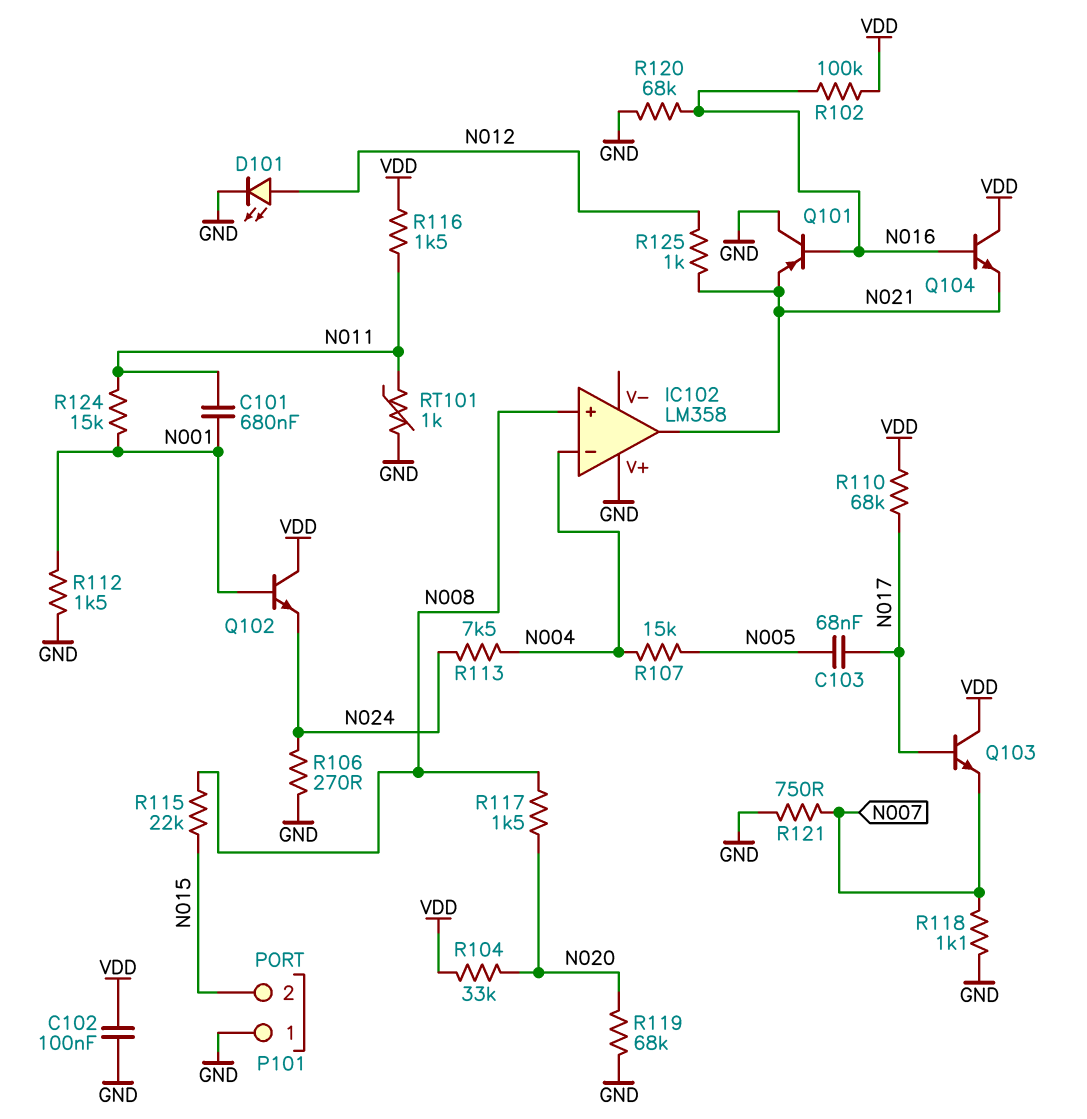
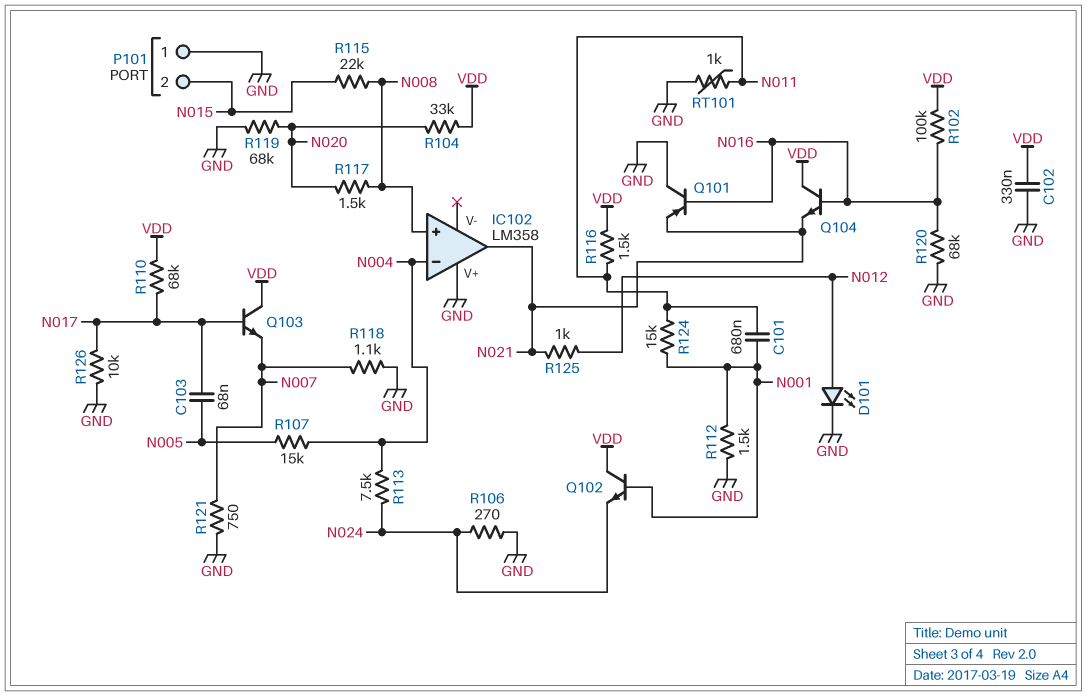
C102: 100nF (GND, VDD) -> 330nF (GND, VDD)
R126: none -> 10k (GND, N017)

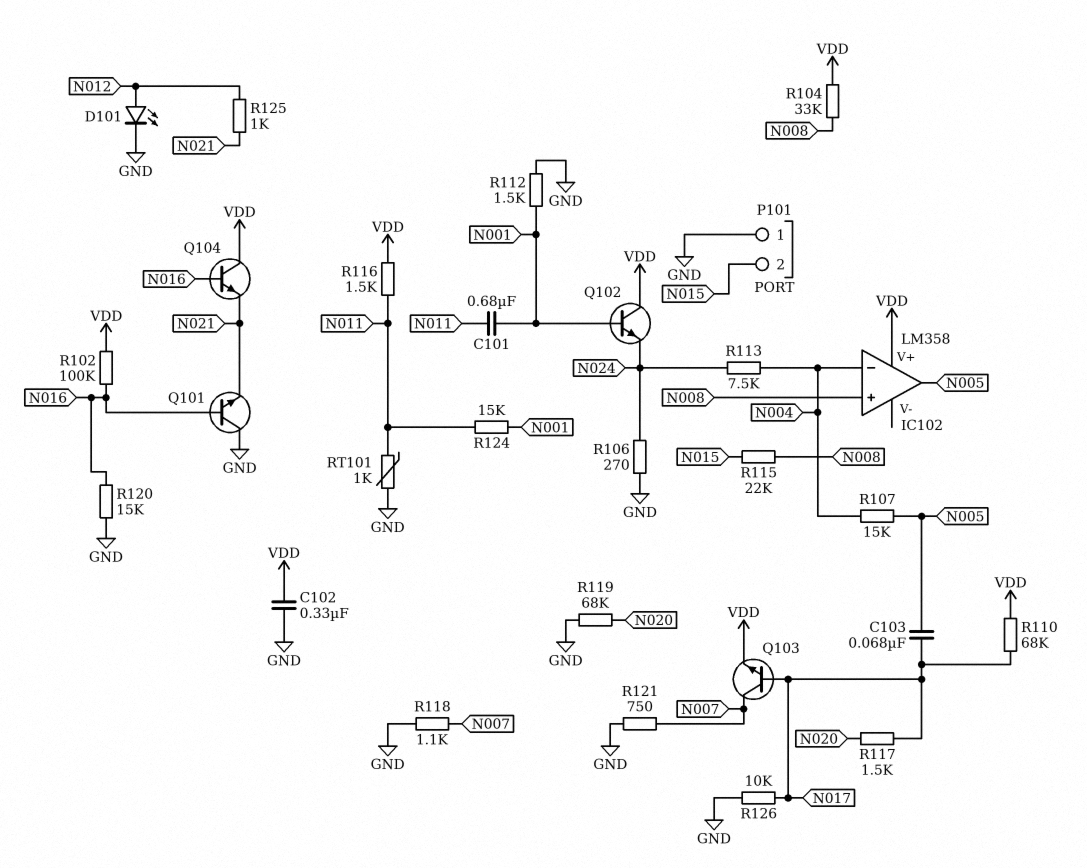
IC102 pin V+: GND -> VDD
IC102 pin out: N021 -> N005
Q101: PNP (B N016, C GND, E N021) -> NPN (B N016, C GND, E N021)
Q103: NPN (B N017, C VDD, E N007) -> NPN (B N017, C N007, E VDD)
R104: 33k (N020, VDD) -> 33k (N008, VDD)
R117: 1.5k (N008, N020) -> 1.5k (N017, N020)
R120: 68k (GND, N016) -> 15k (GND, N016)

